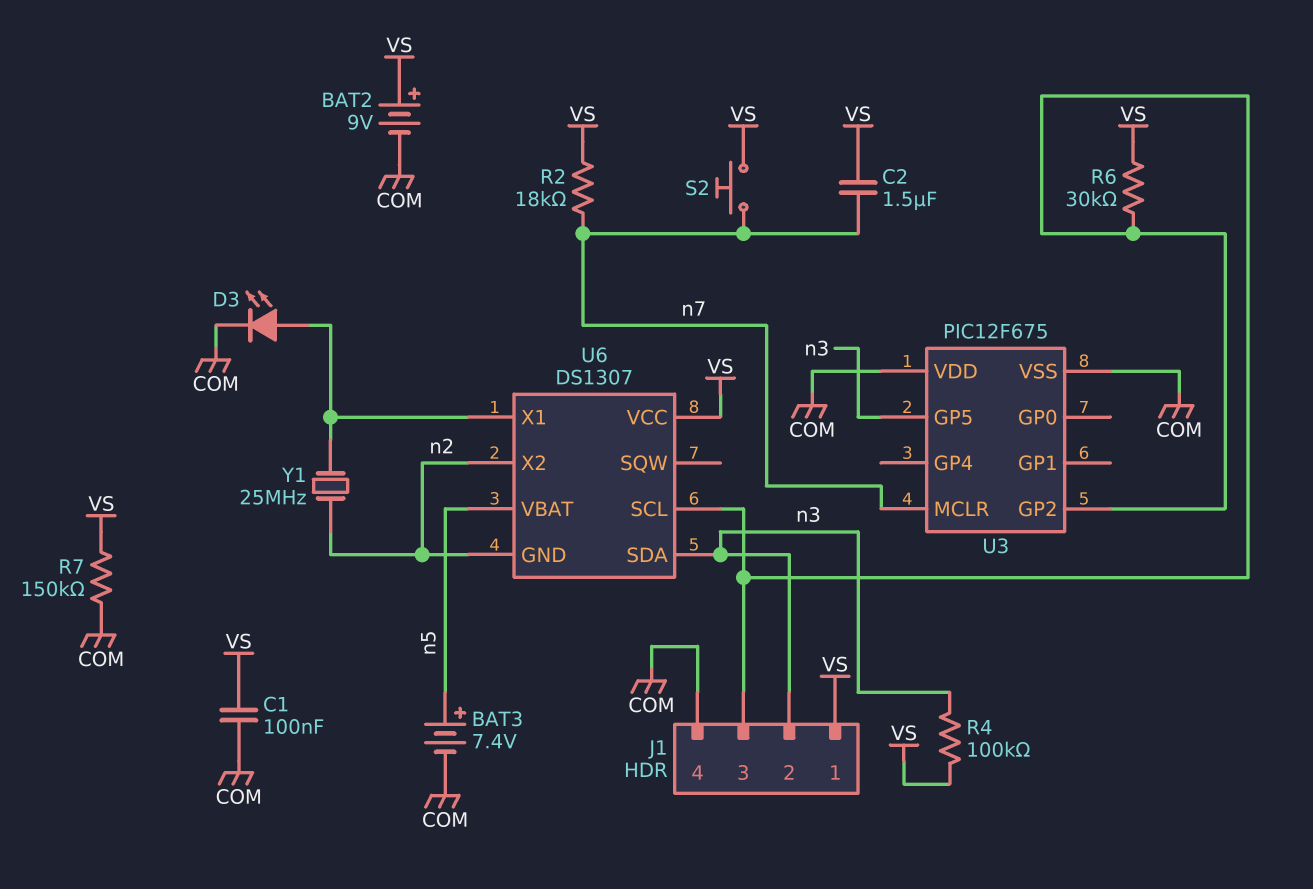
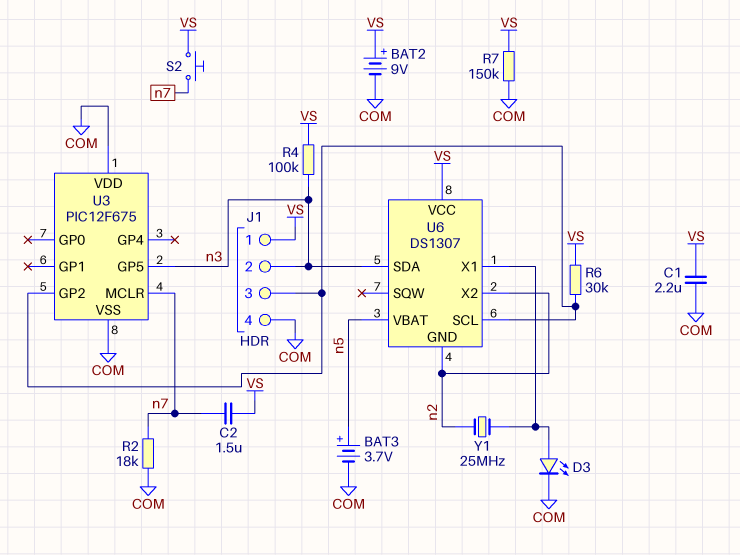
BAT3: 7.4V (plus n5, minus COM) -> 3.7V (plus n5, minus COM)
C1: 100nF (COM, VS) -> 2.2uF (COM, VS)
R2: 18k (VS, n7) -> 18k (COM, n7)

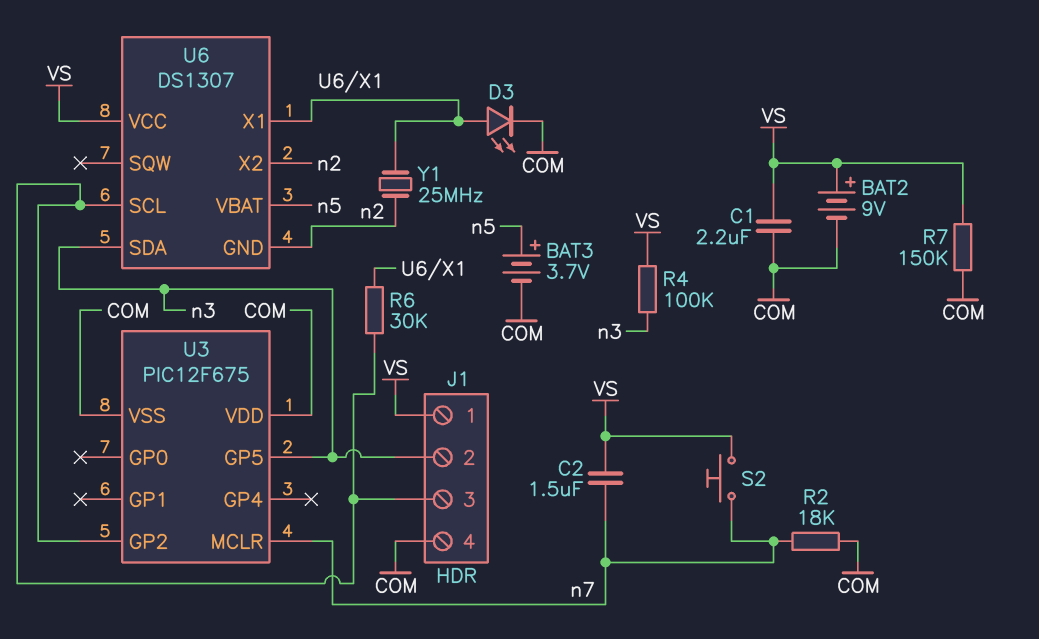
R6: 30k (J1/3, VS) -> 30k (J1/3, U6/X1)

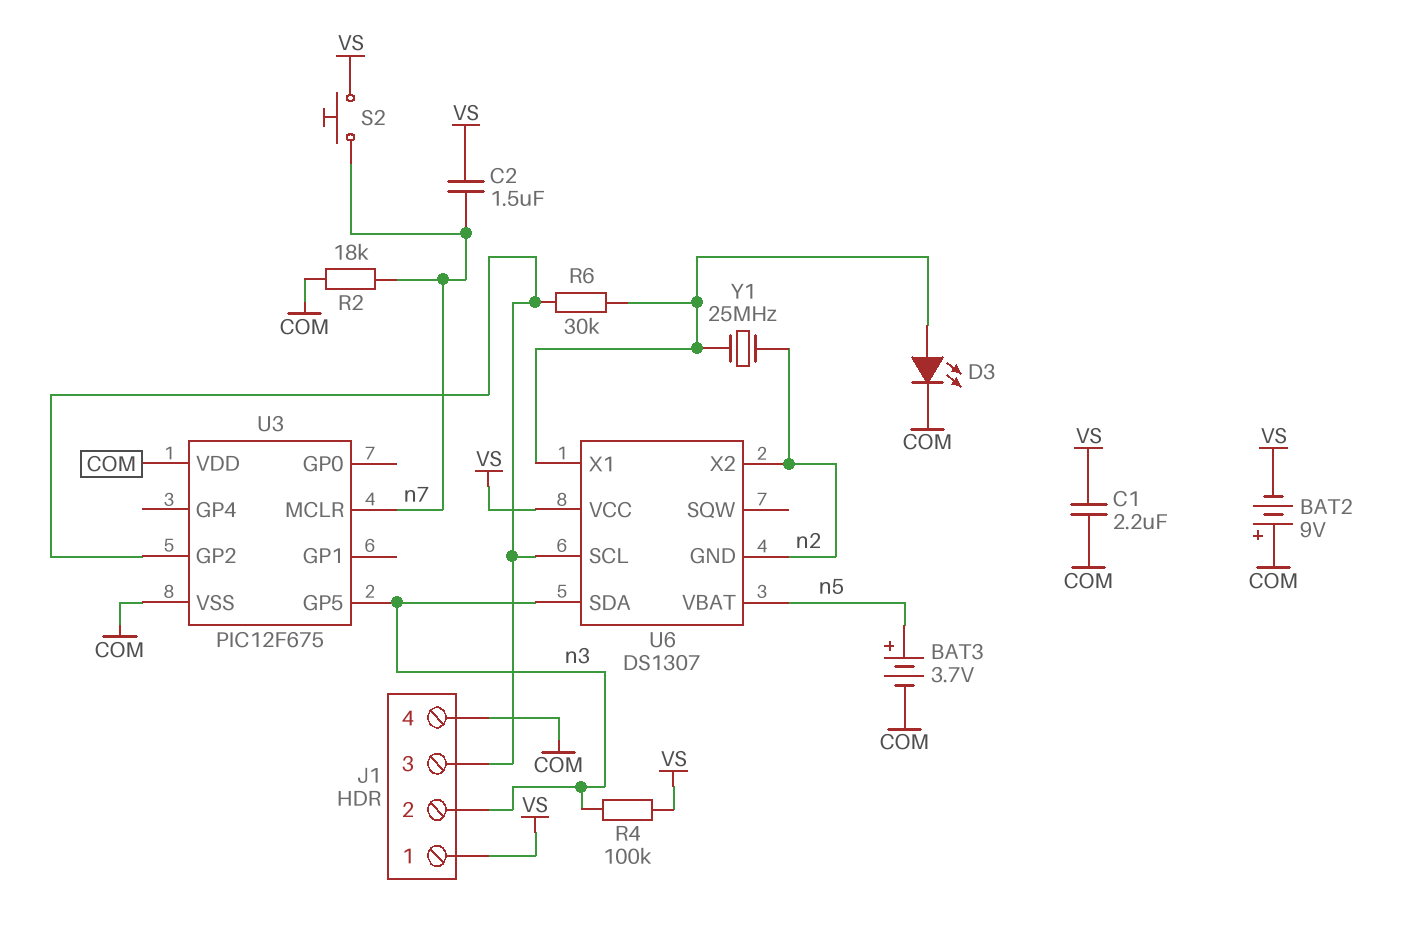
BAT2: 9V (plus VS, minus COM) -> 9V (plus COM, minus VS)
R7: 150k (COM, VS) -> none

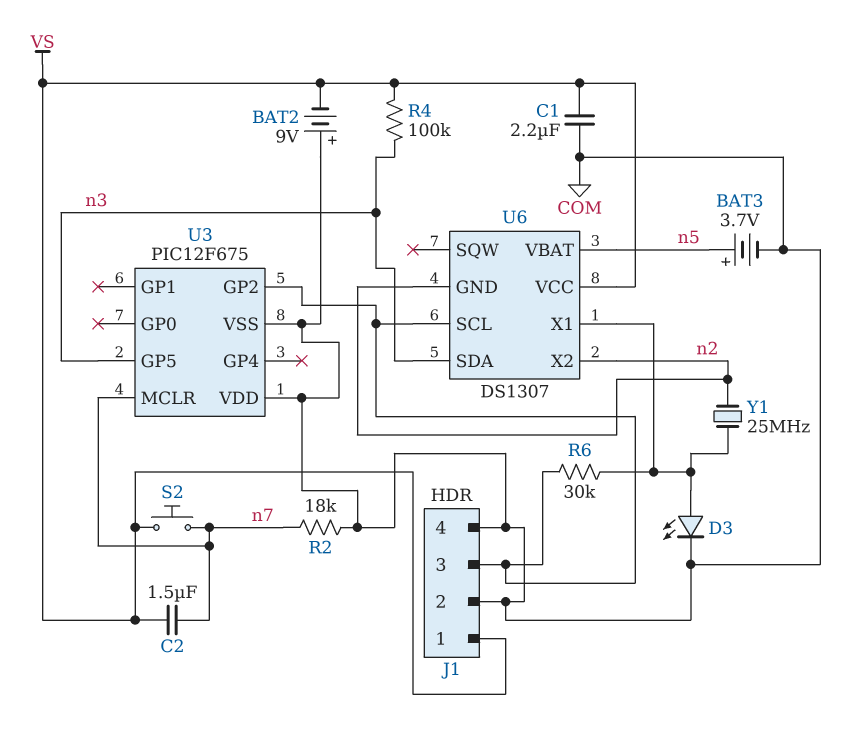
J1 pin 2: n3 -> COM

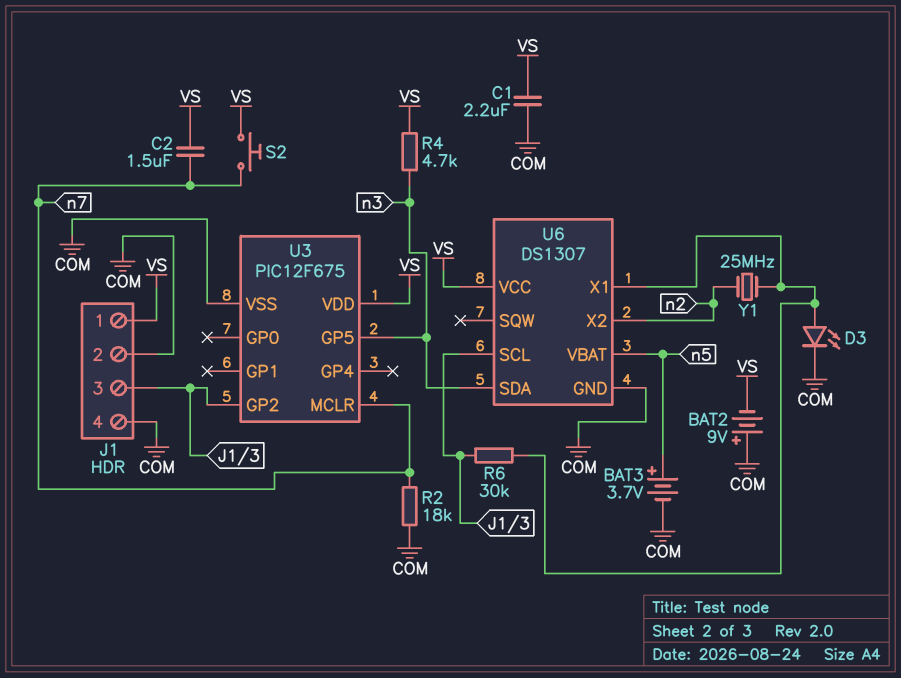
R4: 100k (VS, n3) -> 4.7k (VS, n3)
U3 pin VDD: COM -> VS
U6 pin GND: n2 -> COM

